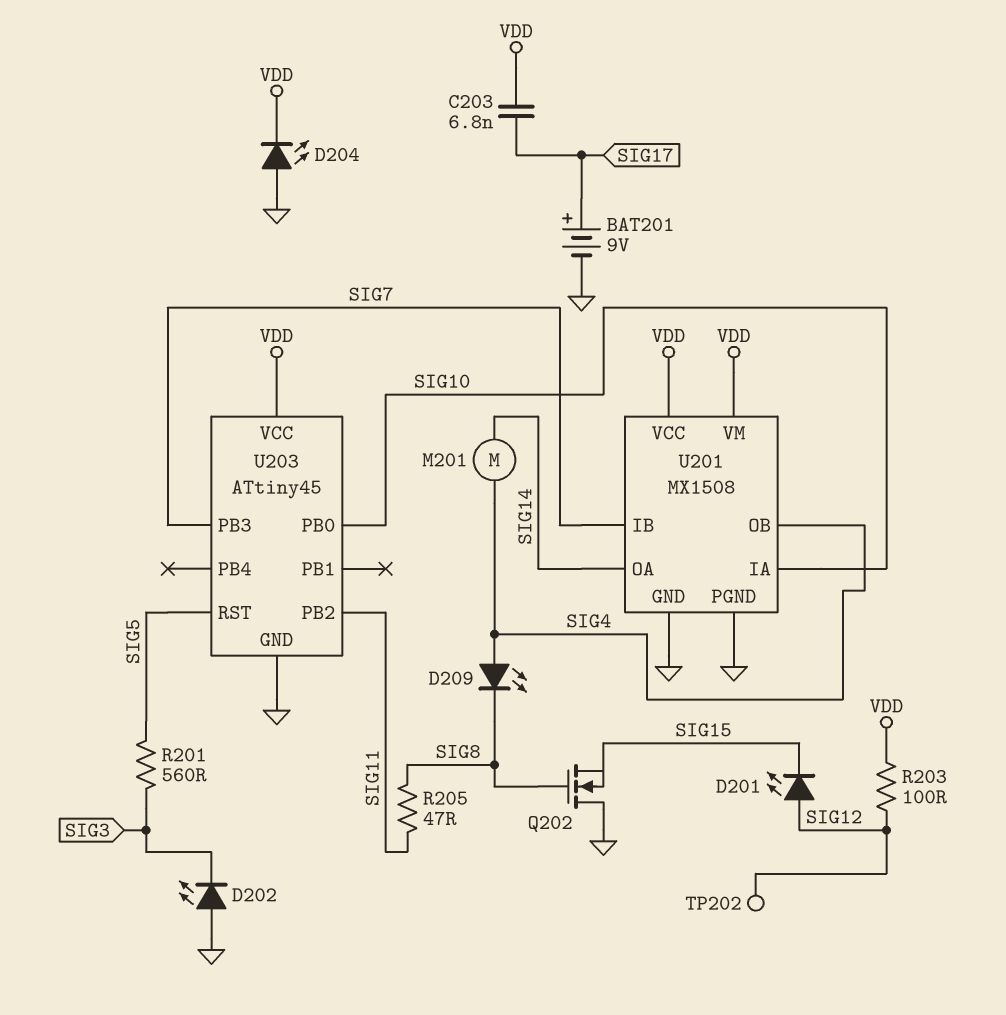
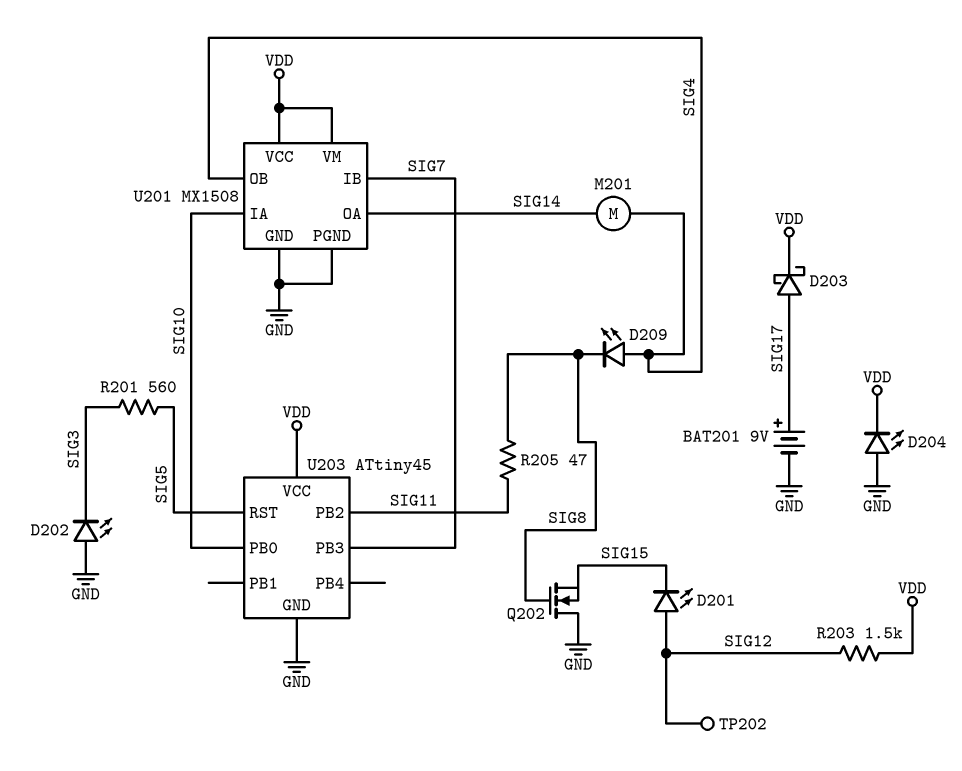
C203: 6.8nF (SIG17, VDD) -> none
D203: none -> schottky (A SIG17, K VDD)
R203: 100 (SIG12, VDD) -> 1.5k (SIG12, VDD)

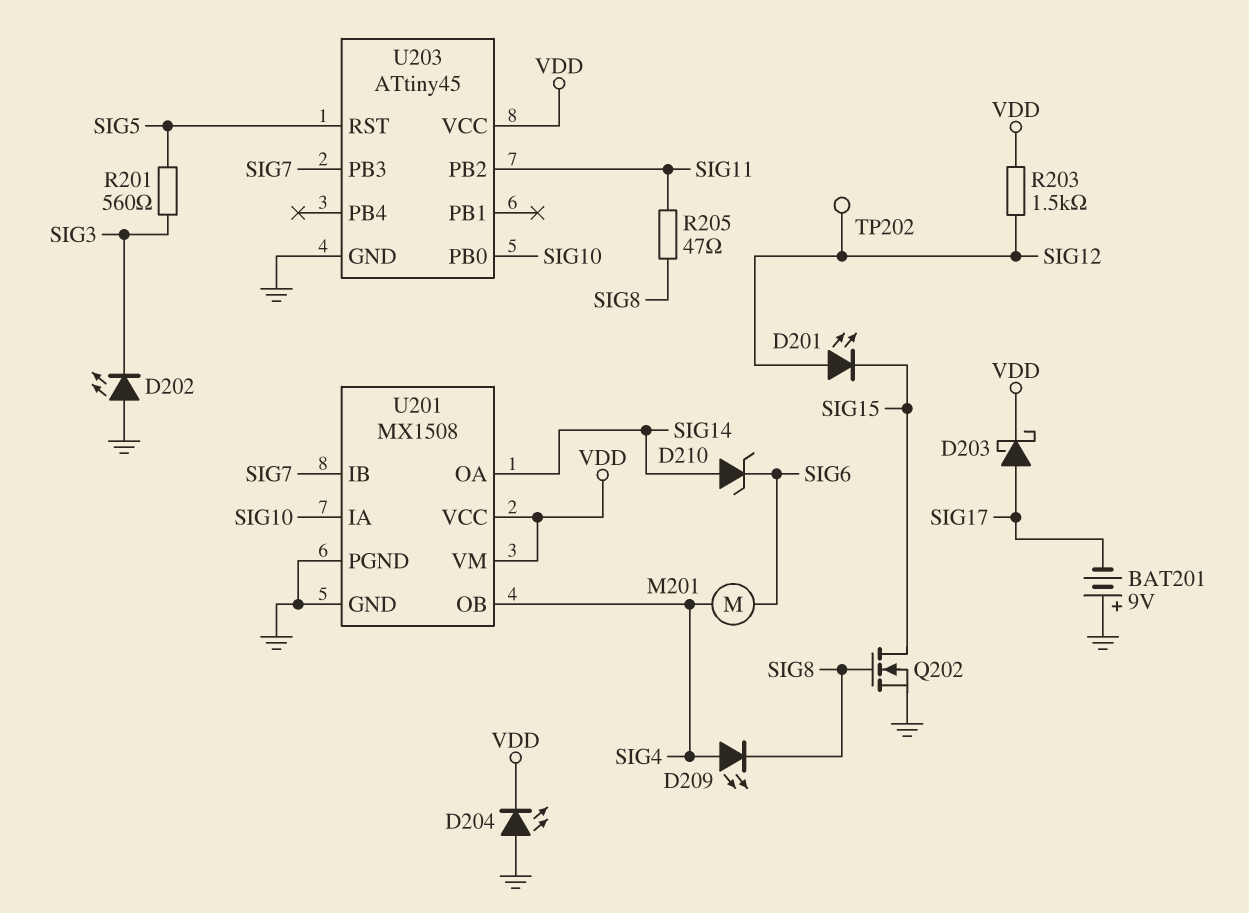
BAT201: 9V (plus SIG17, minus GND) -> 9V (plus GND, minus SIG17)
D210: none -> zener (A SIG14, K SIG6)
M201: motor (SIG4, SIG14) -> motor (SIG4, SIG6)
Q202: NMOS (G SIG8, D GND, S SIG15) -> NMOS (G SIG8, D SIG15, S GND)

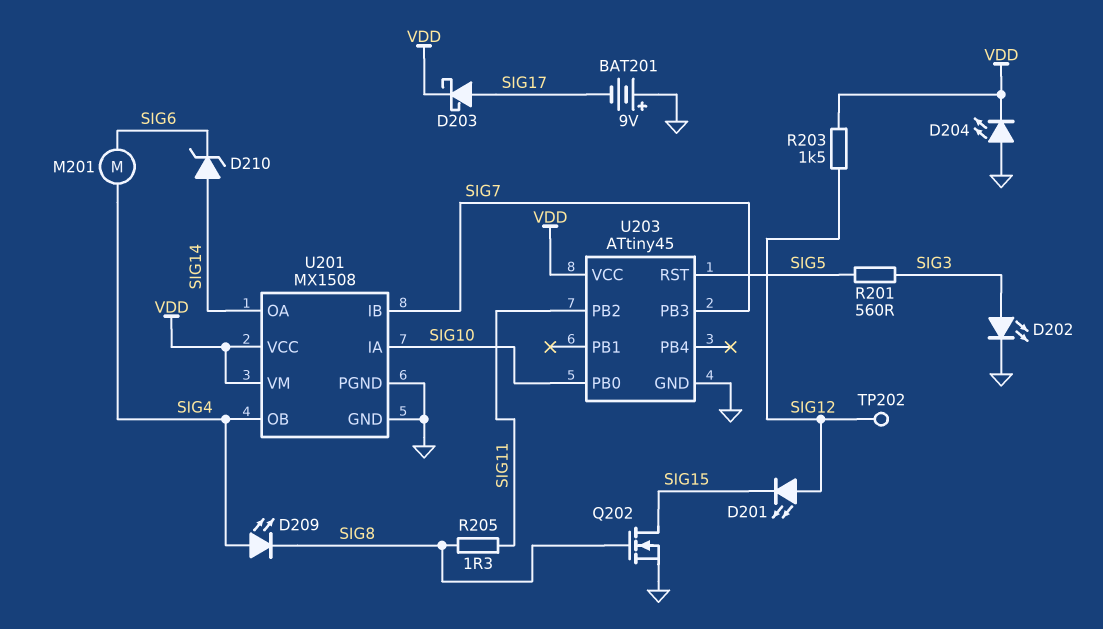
D202: LED (A GND, K SIG3) -> LED (A SIG3, K GND)
R205: 47 (SIG8, SIG11) -> 1.3 (SIG8, SIG11)

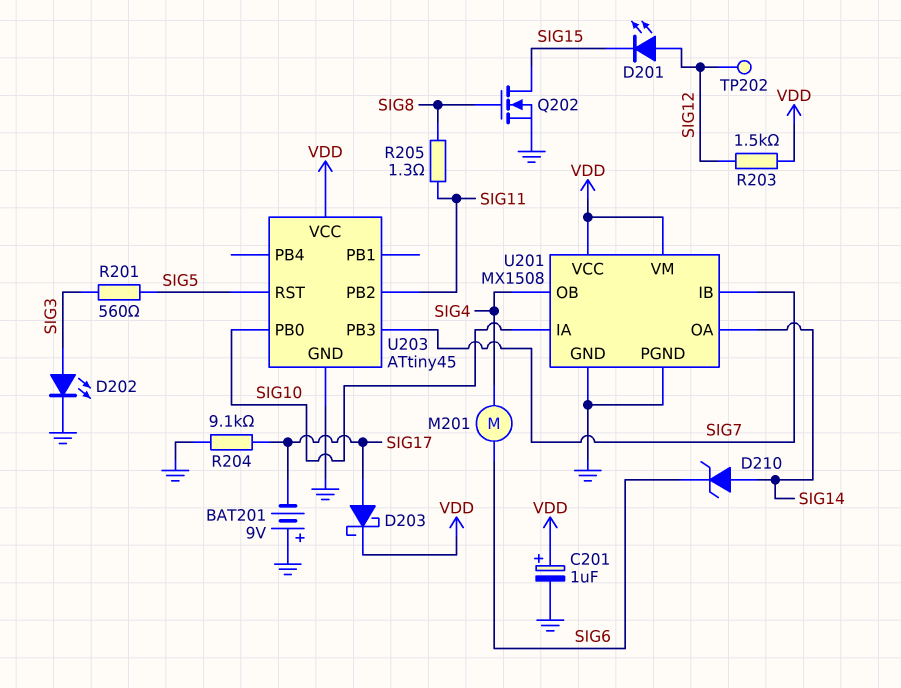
C201: none -> 1uF (plus VDD, minus GND)
D204: LED (A GND, K VDD) -> none
D209: LED (A SIG4, K SIG8) -> none
R204: none -> 9.1k (GND, SIG17)

